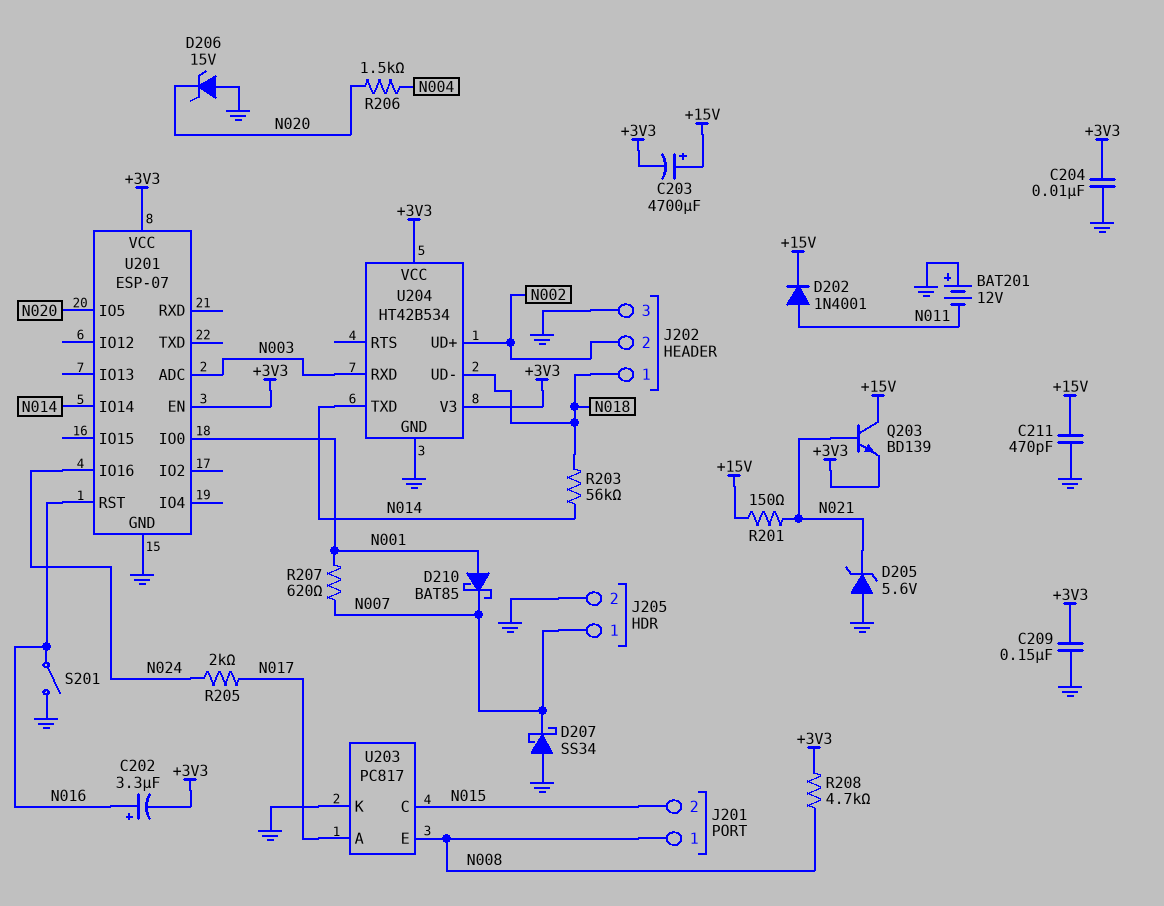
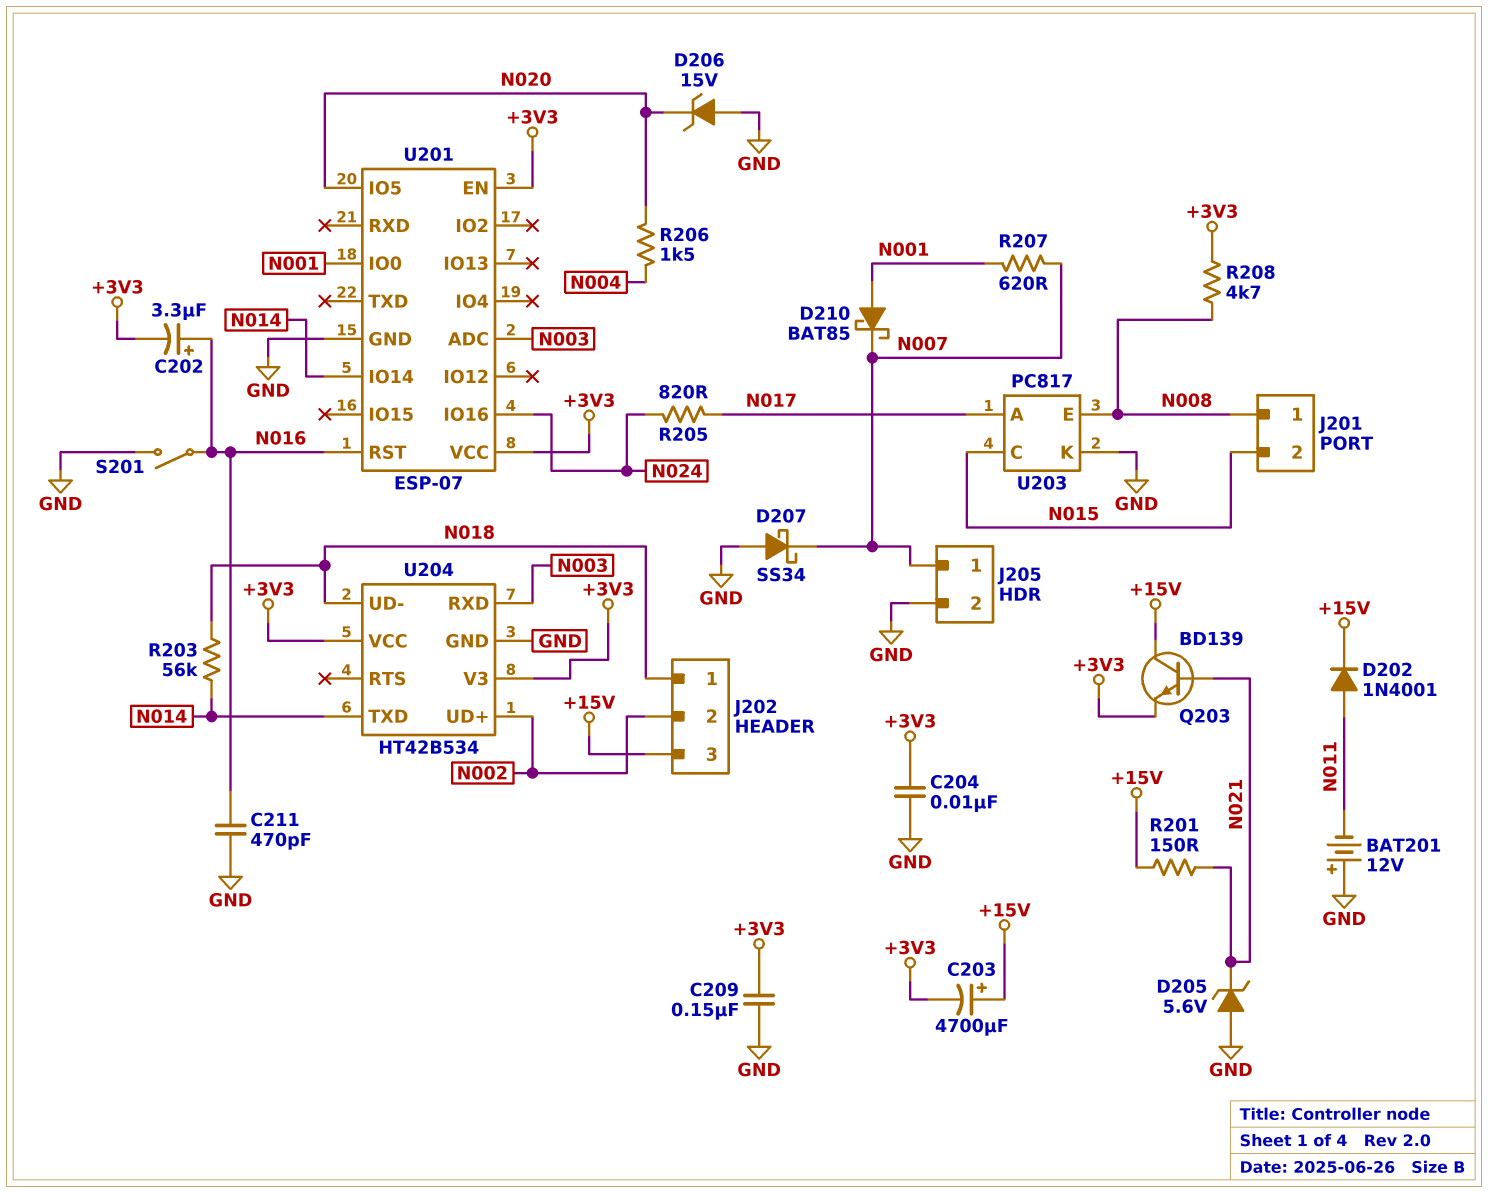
C211: 470pF (+15V, GND) -> 470pF (GND, N016)
J202 pin 3: GND -> +15V
R205: 2k (N017, N024) -> 820 (N017, N024)

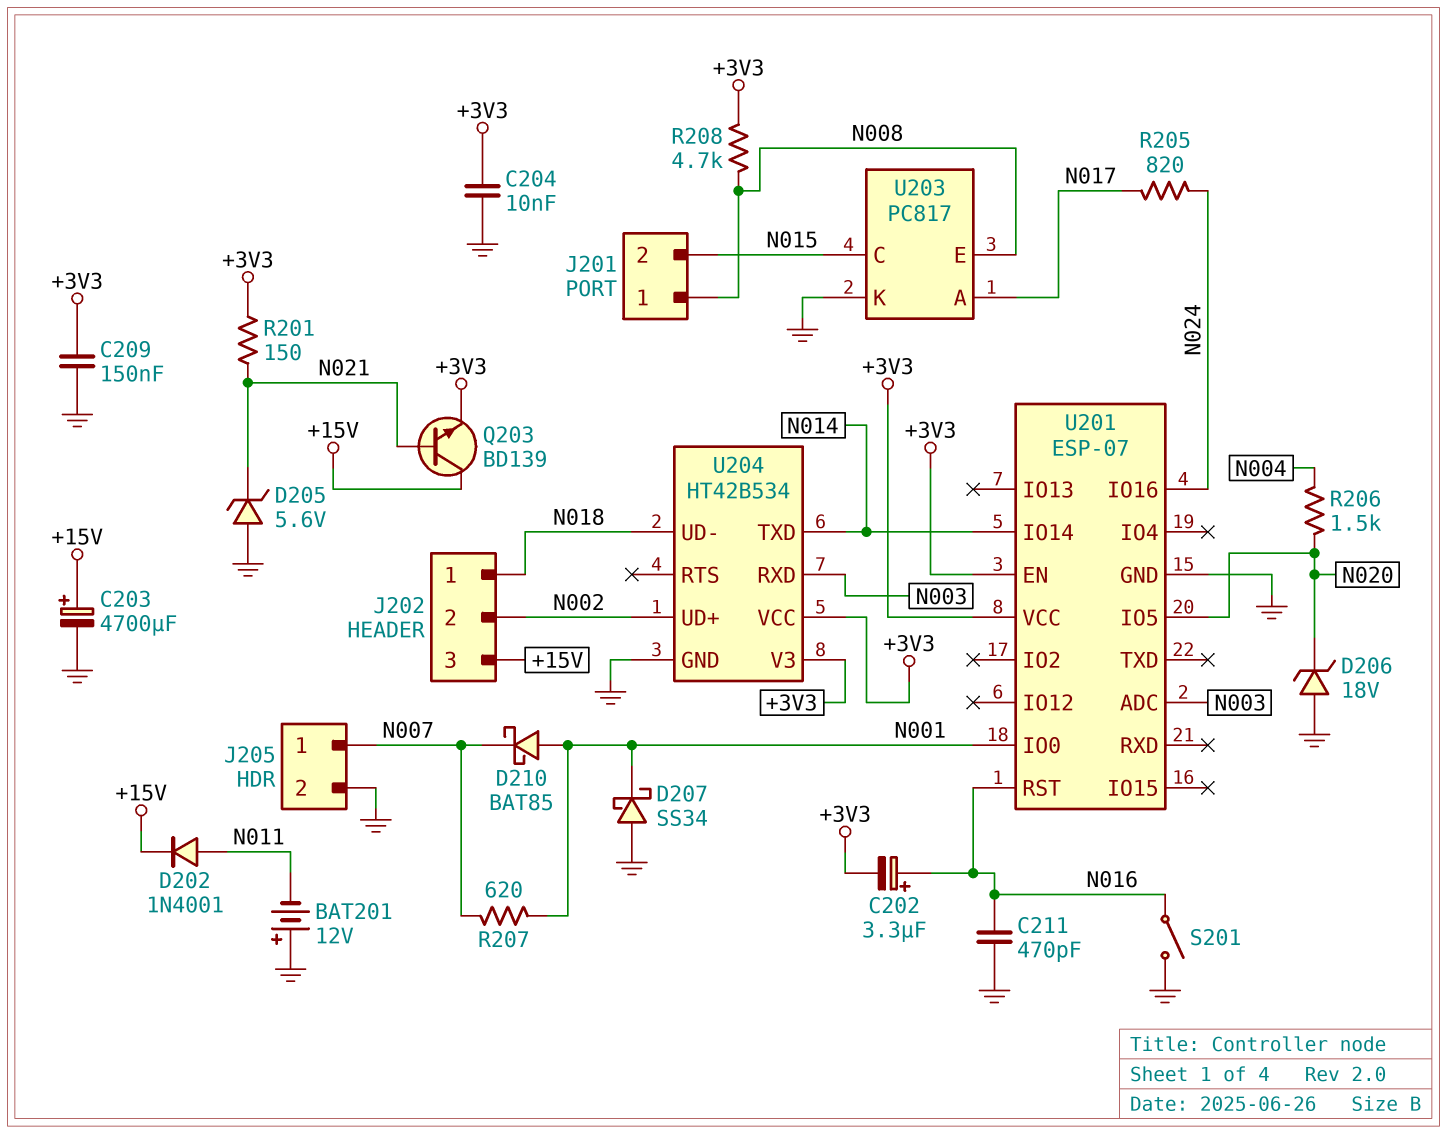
C203: 4700uF (plus +15V, minus +3V3) -> 4700uF (plus +15V, minus GND)
D206: zener 15V (A GND, K N020) -> zener 18V (A GND, K N020)
D207: schottky SS34 (A GND, K N007) -> schottky SS34 (A GND, K N001)
R201: 150 (+15V, N021) -> 150 (+3V3, N021)
R203: 56k (N014, N018) -> none

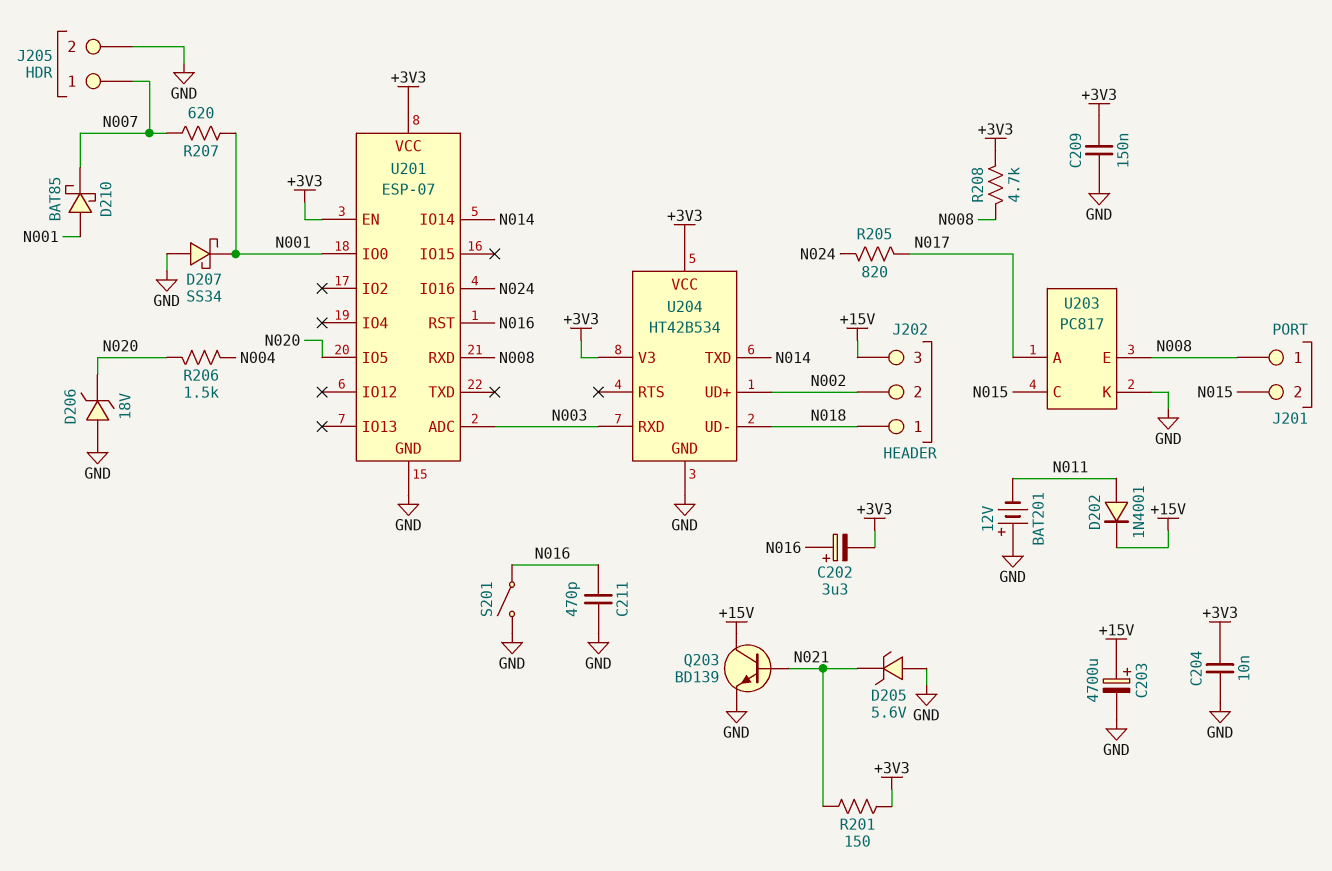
Q203: NPN BD139 (B N021, C +15V, E +3V3) -> NPN BD139 (B N021, C +15V, E GND)
U201 pin RXD: none -> N008

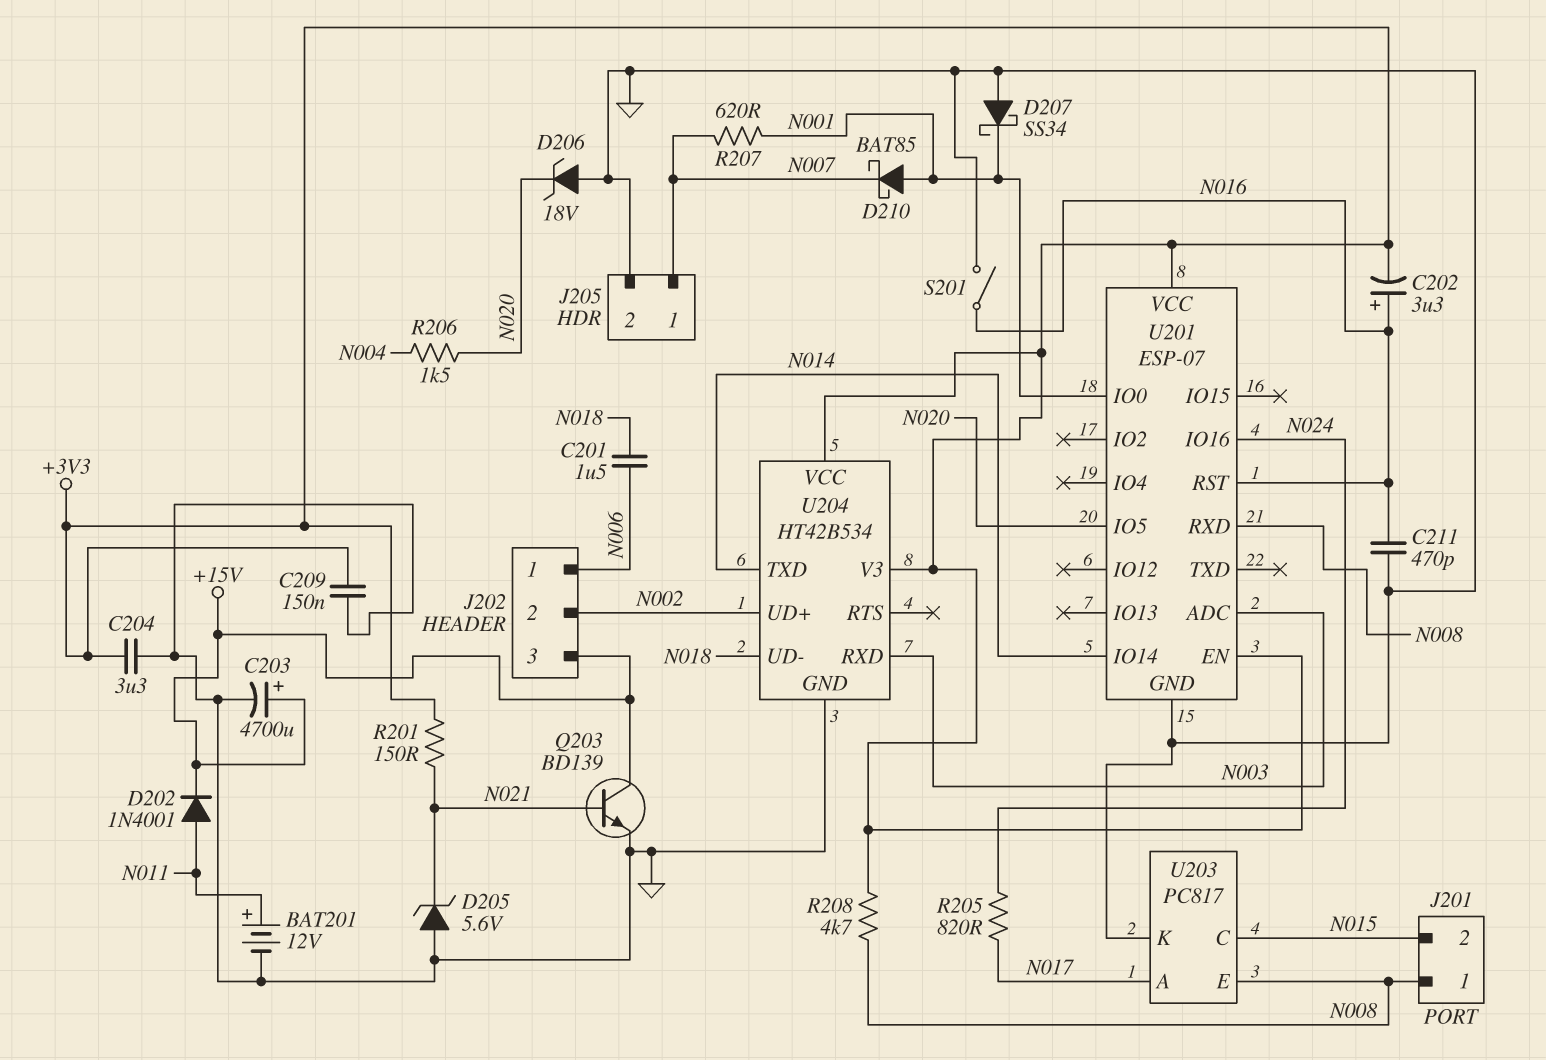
BAT201: 12V (plus GND, minus N011) -> 12V (plus N011, minus GND)
C201: none -> 1.5uF (N006, N018)
C204: 10nF (+3V3, GND) -> 3.3uF (+3V3, GND)
J202 pin 1: N018 -> N006

